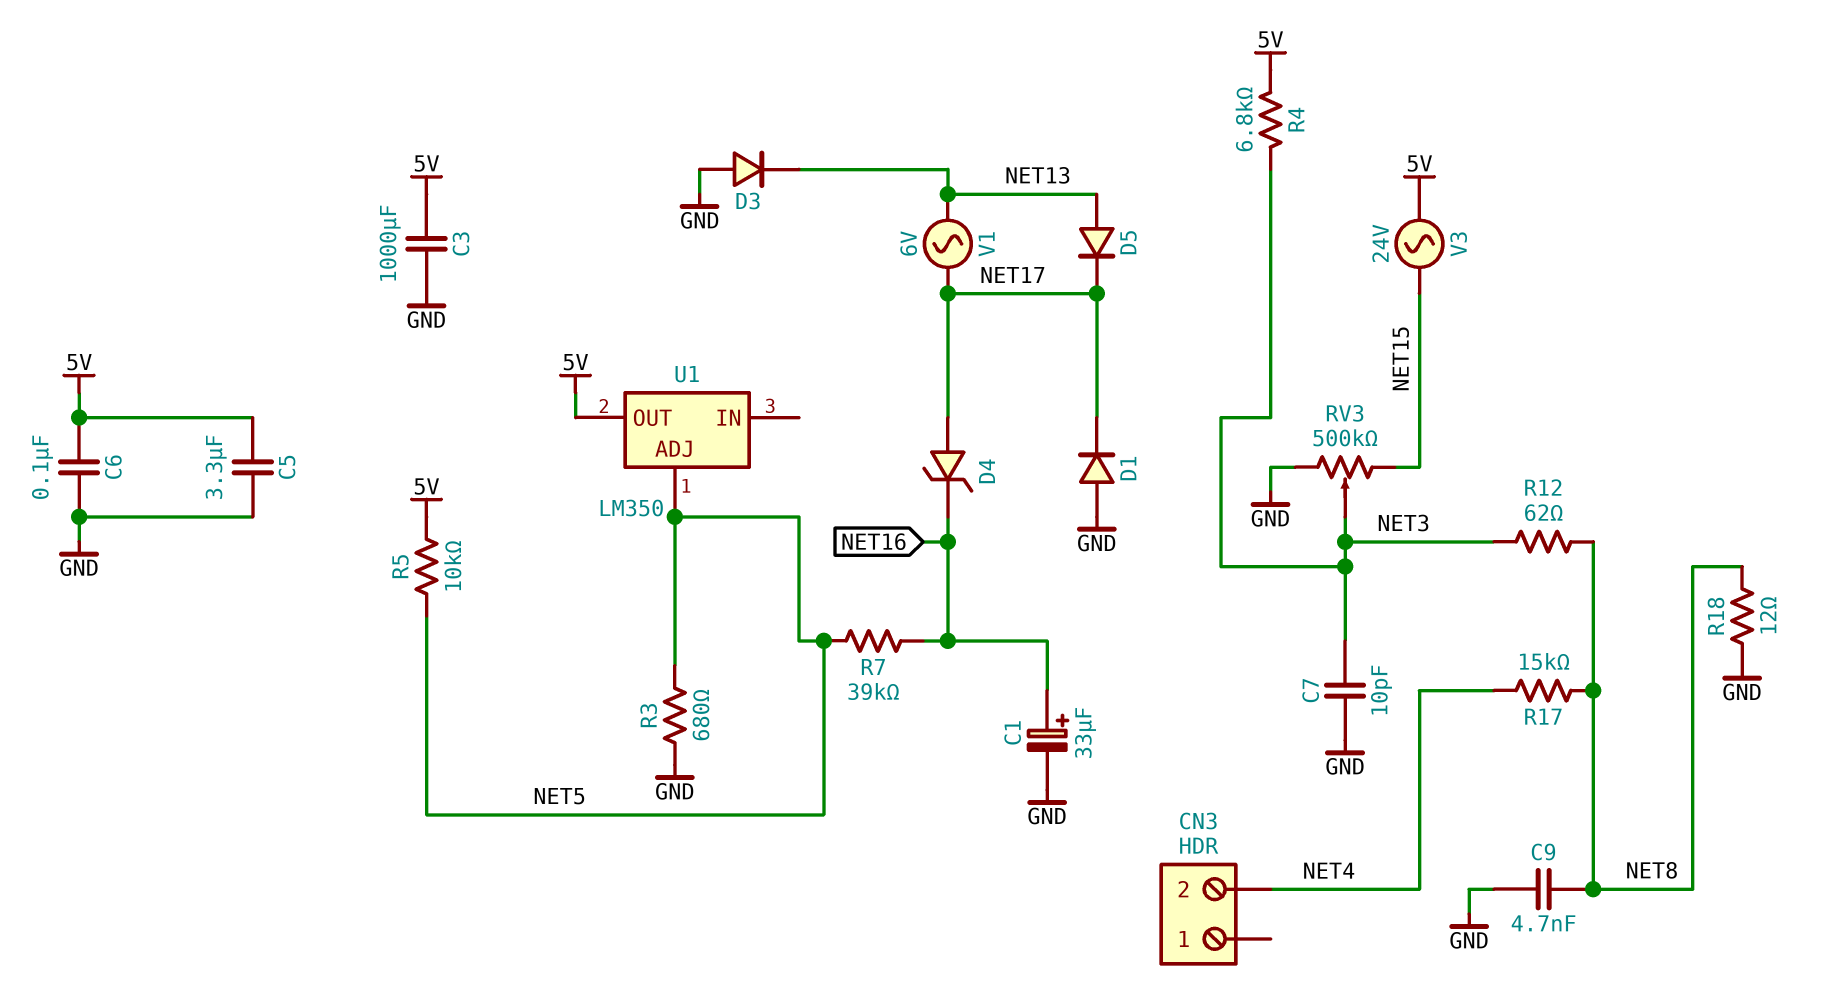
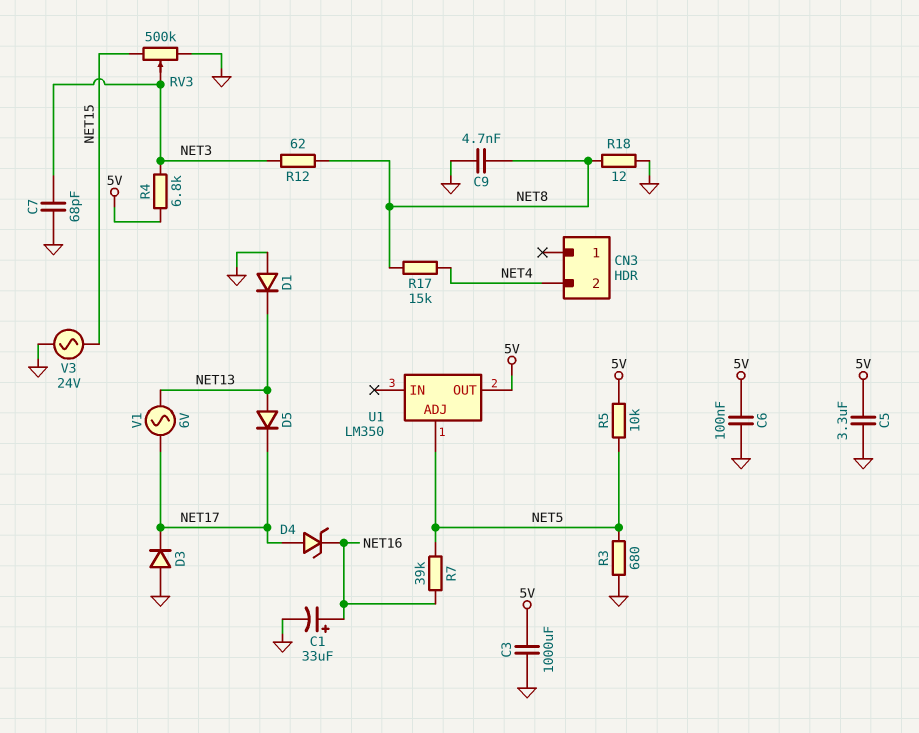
C7: 10pF (GND, NET3) -> 68pF (GND, NET3)
D1: diode (A GND, K NET17) -> diode (A GND, K NET13)
D3: diode (A GND, K NET13) -> diode (A GND, K NET17)
V3: AC 24V (5V, NET15) -> AC 24V (GND, NET15)

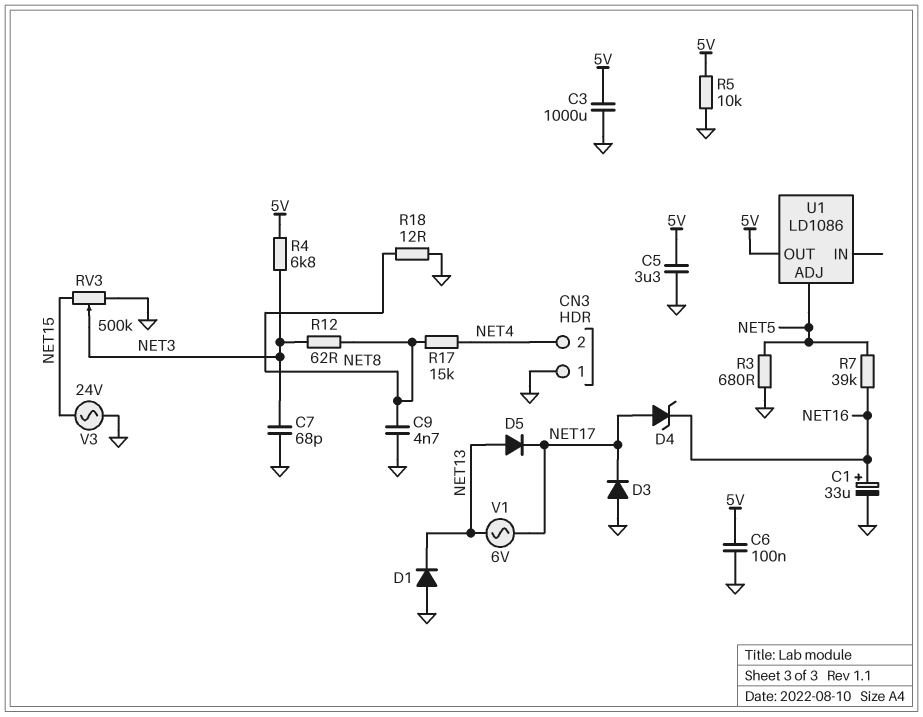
CN3 pin 1: none -> GND
R5: 10k (5V, NET5) -> 10k (5V, GND)
U1: LM350 -> LD1086

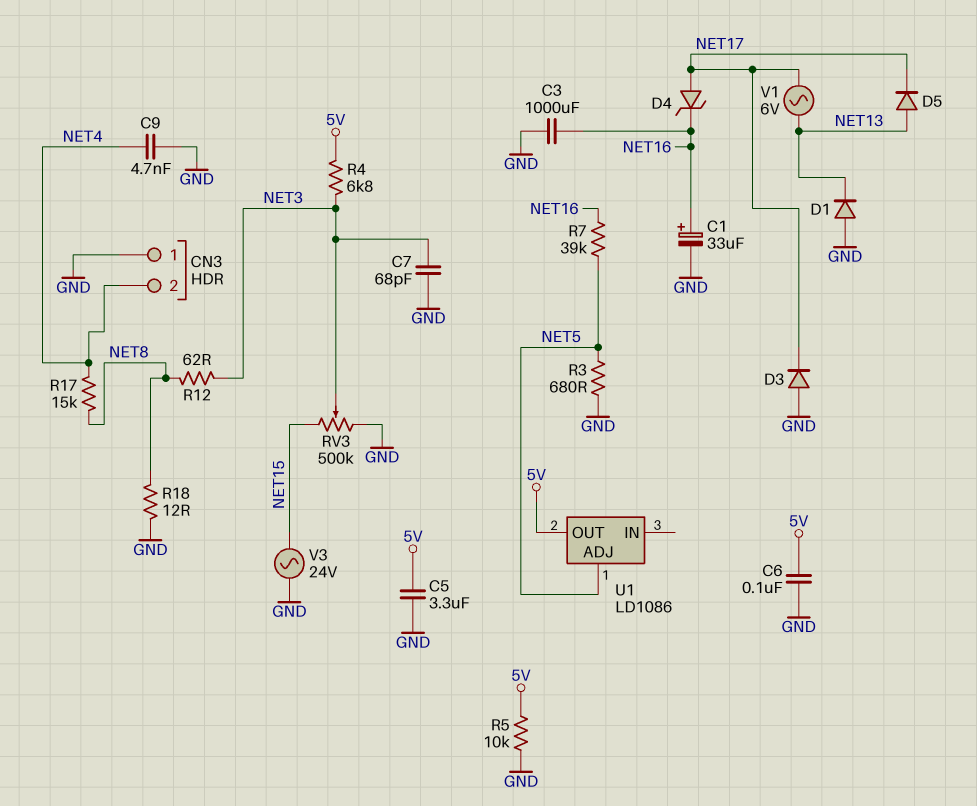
C3: 1000uF (5V, GND) -> 1000uF (GND, NET16)
C9: 4.7nF (GND, NET8) -> 4.7nF (GND, NET4)

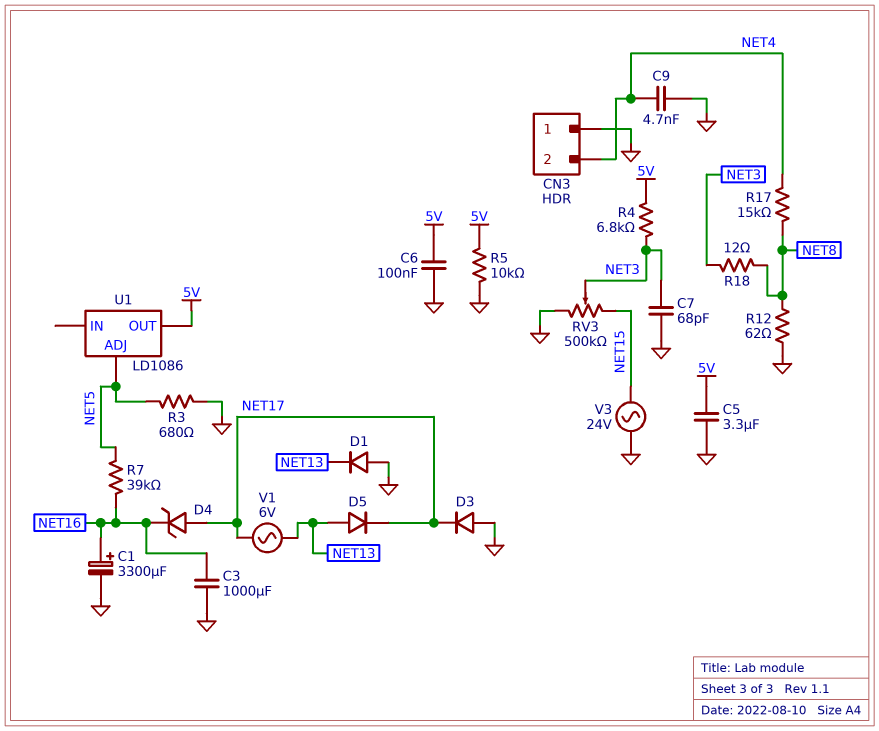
C1: 33uF (plus NET16, minus GND) -> 3300uF (plus NET16, minus GND)
R12: 62 (NET3, NET8) -> 62 (GND, NET8)
R18: 12 (GND, NET8) -> 12 (NET3, NET8)

